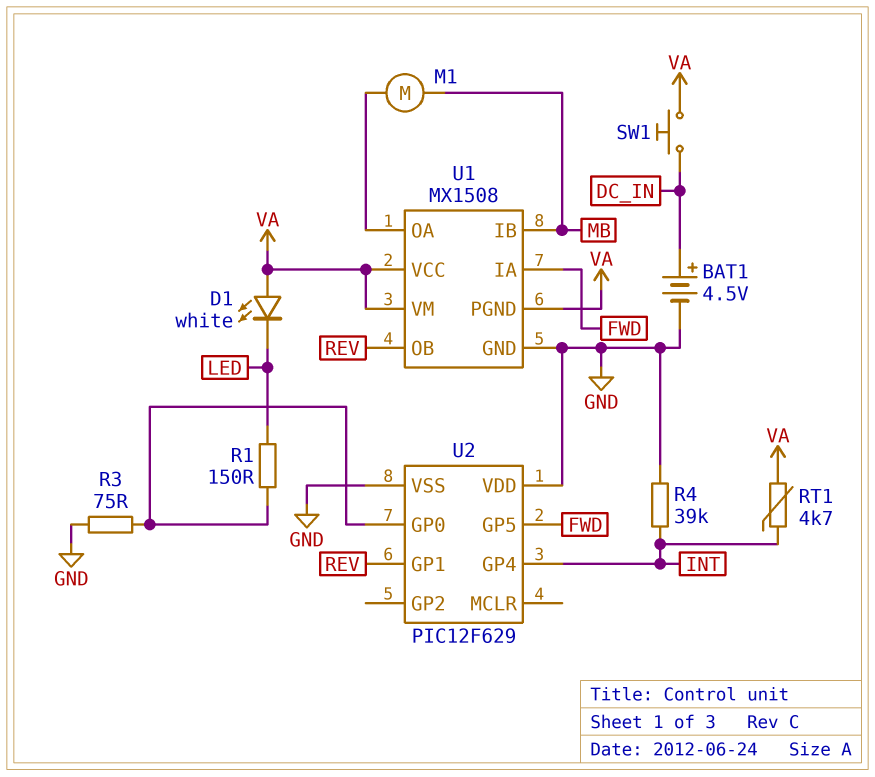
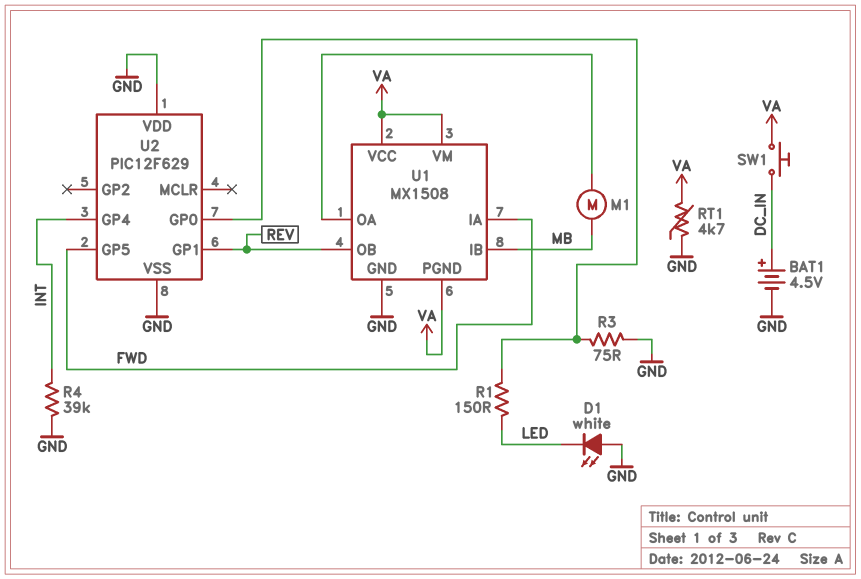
D1: LED white (A VA, K LED) -> LED white (A GND, K LED)
RT1: 4.7k (INT, VA) -> 4.7k (GND, VA)

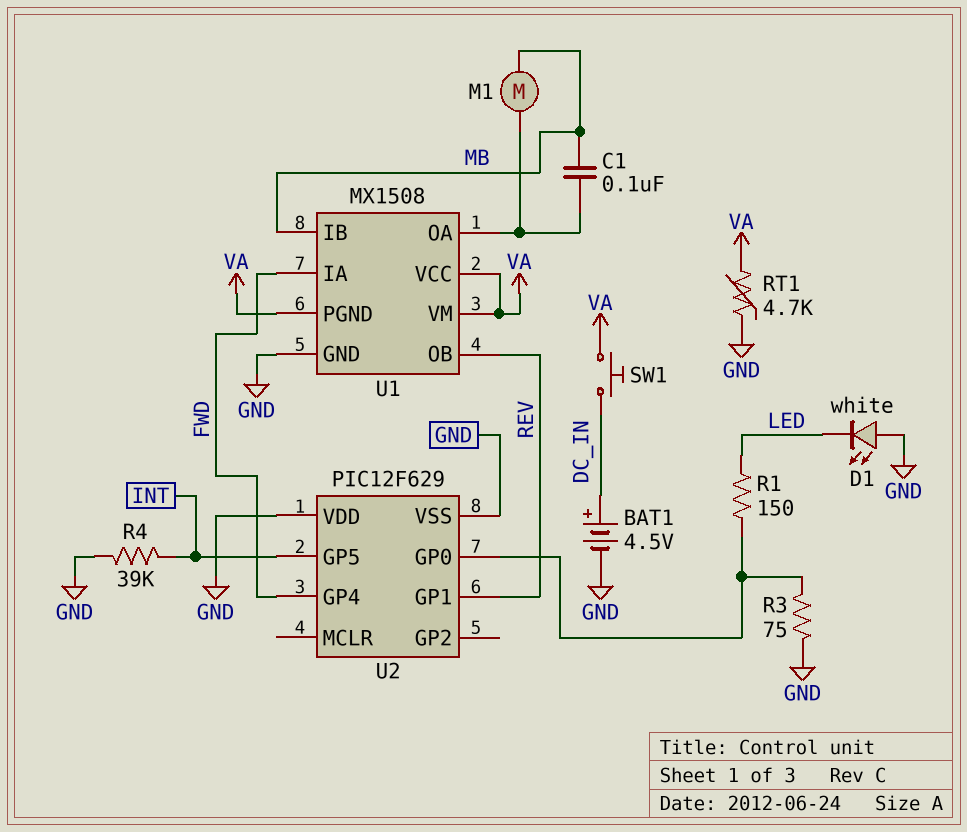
C1: none -> 100nF (MB, U1/OA)
U2 pin GP4: INT -> FWD
U2 pin GP5: FWD -> INT

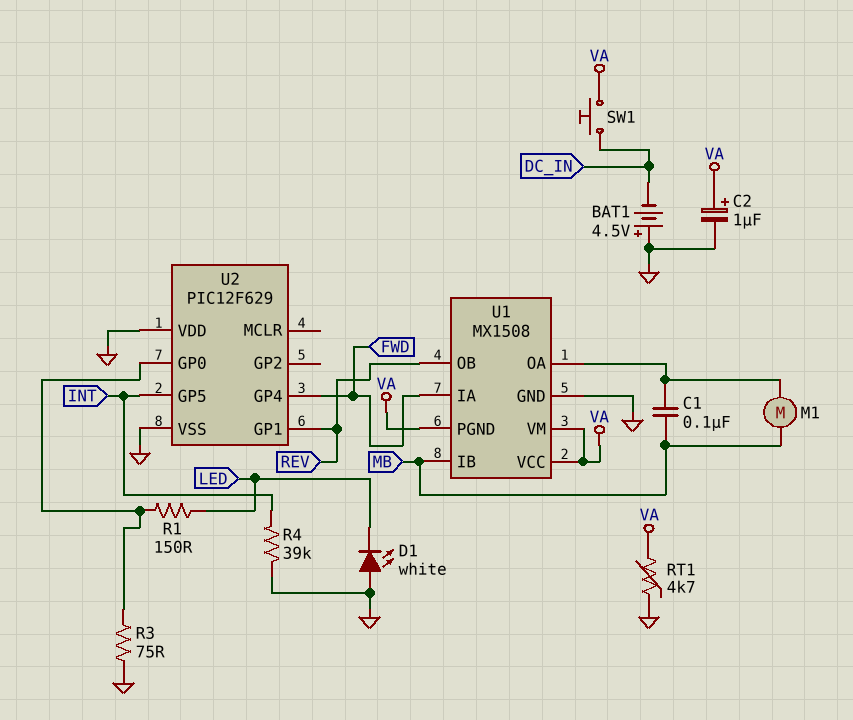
BAT1: 4.5V (plus DC_IN, minus GND) -> 4.5V (plus GND, minus DC_IN)
C2: none -> 1uF (plus VA, minus GND)

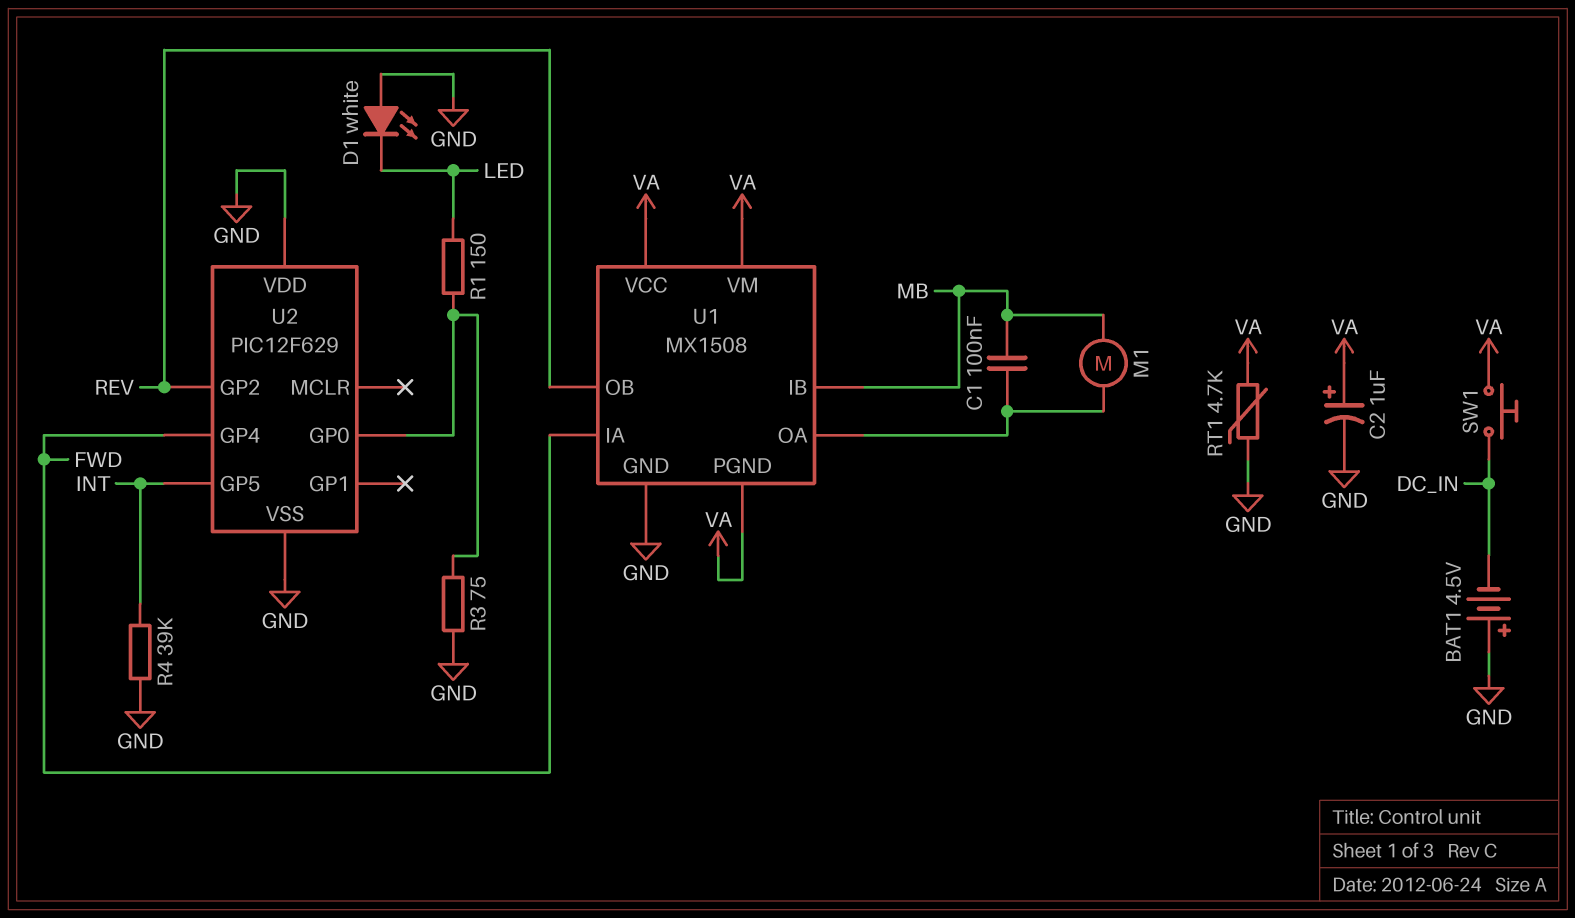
U2 pin GP1: REV -> none
U2 pin GP2: none -> REV

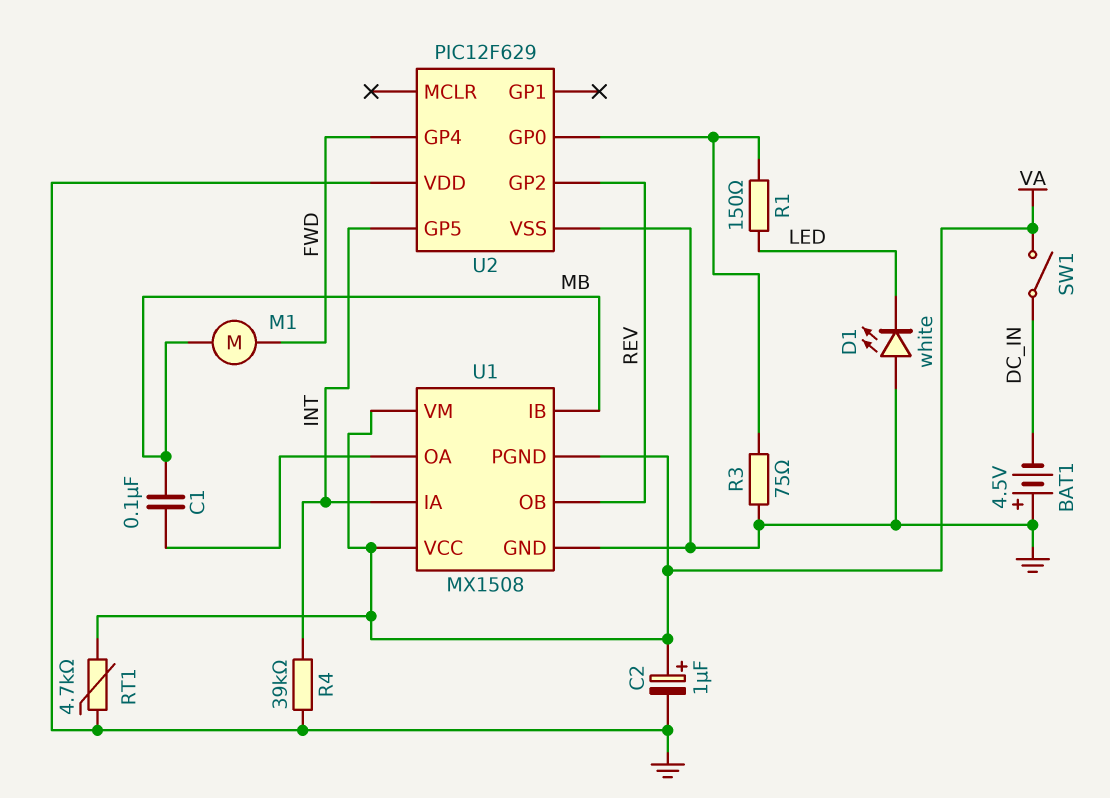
M1: motor (MB, U1/OA) -> motor (FWD, MB)
SW1: button (DC_IN, VA) -> switch (DC_IN, VA)
U1 pin IA: FWD -> INT

